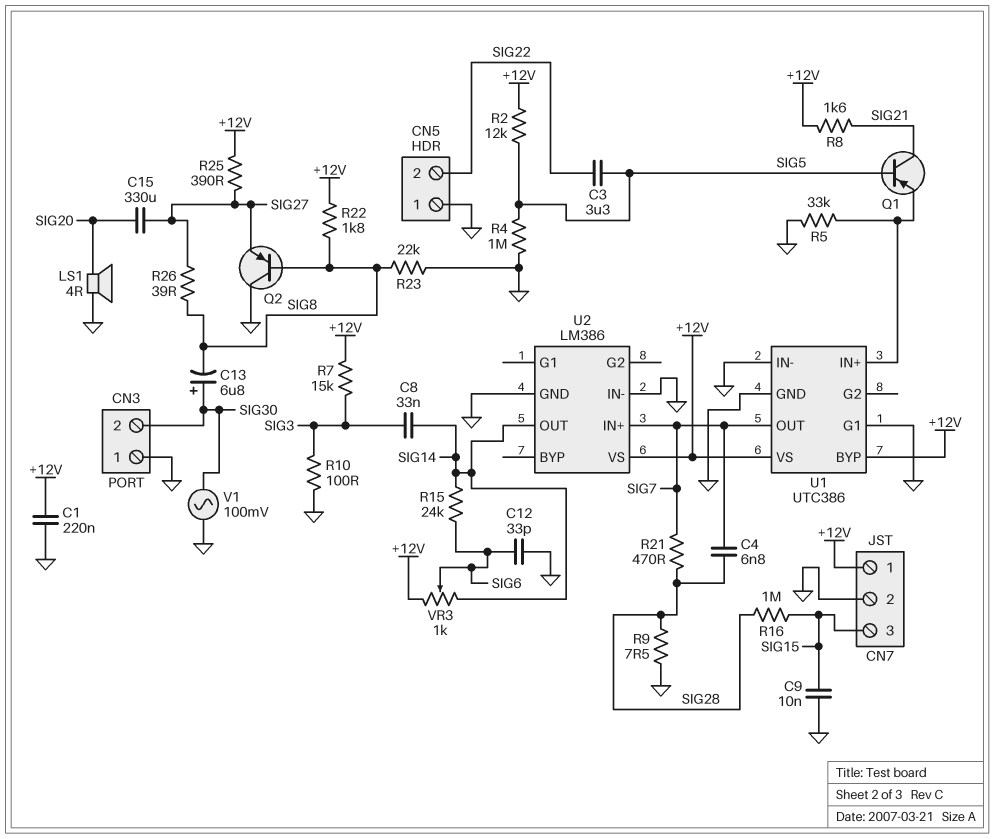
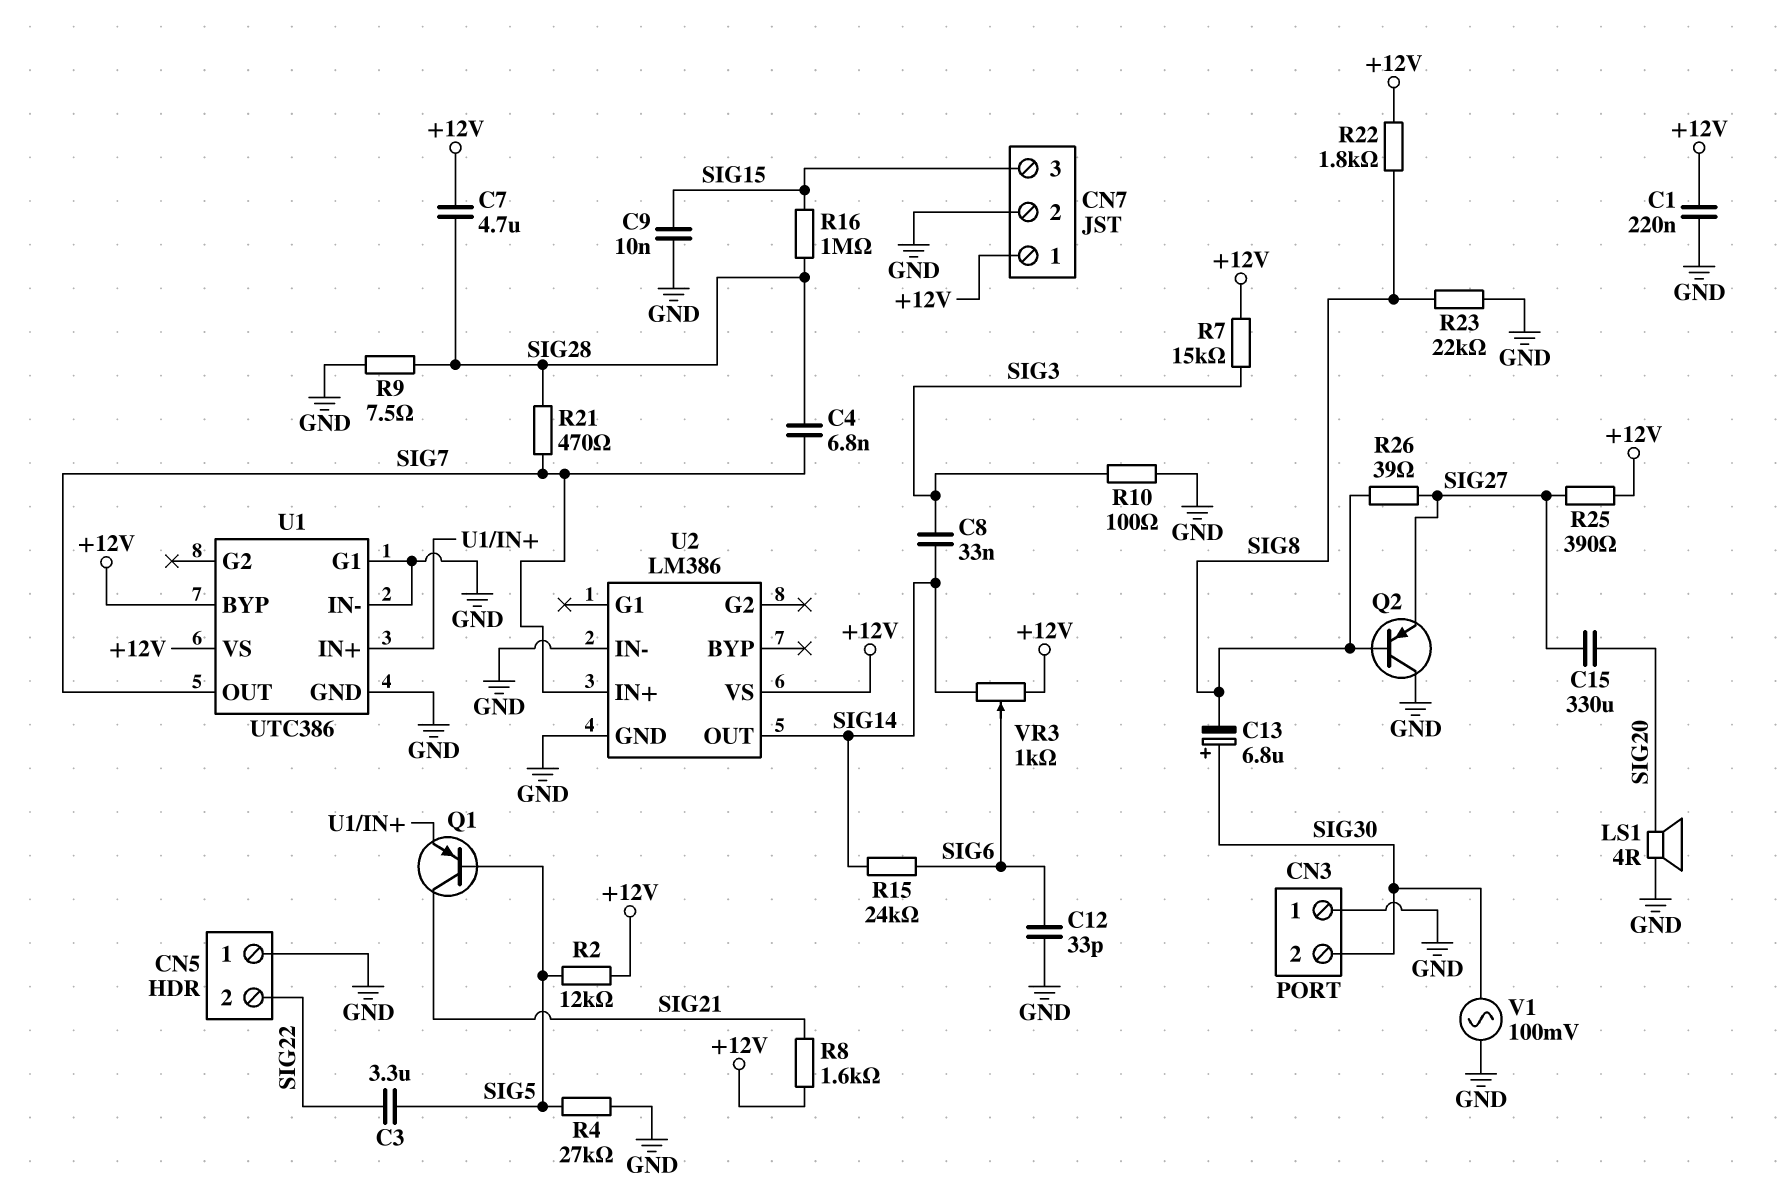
C7: none -> 4.7uF (+12V, SIG28)
R4: 1M (GND, SIG5) -> 27k (GND, SIG5)
R5: 33k (GND, U1/IN+) -> none

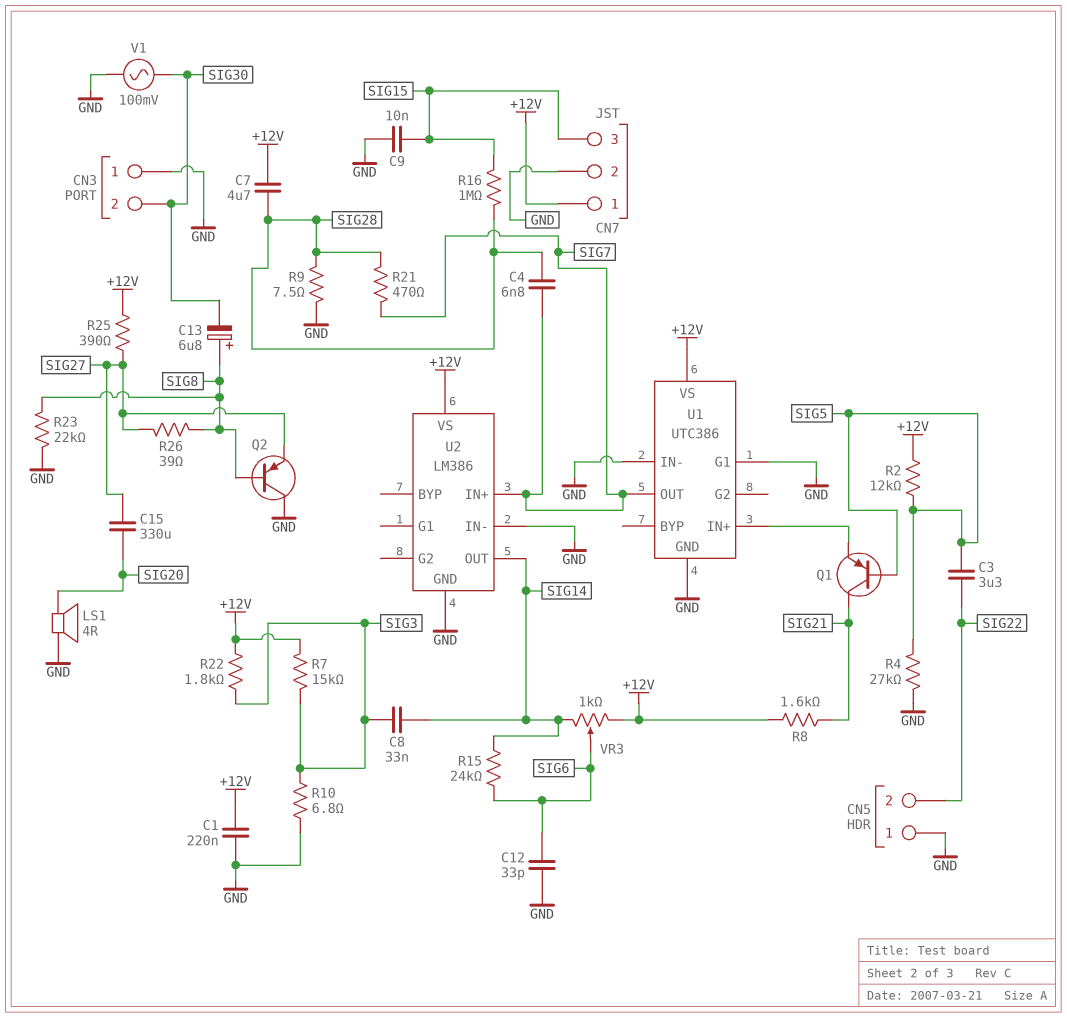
C13: 6.8uF (plus SIG30, minus SIG8) -> 6.8uF (plus SIG8, minus SIG30)
R10: 100 (GND, SIG3) -> 6.8 (GND, SIG3)
R22: 1.8k (+12V, SIG8) -> 1.8k (+12V, SIG3)
U1 pin BYP: +12V -> none

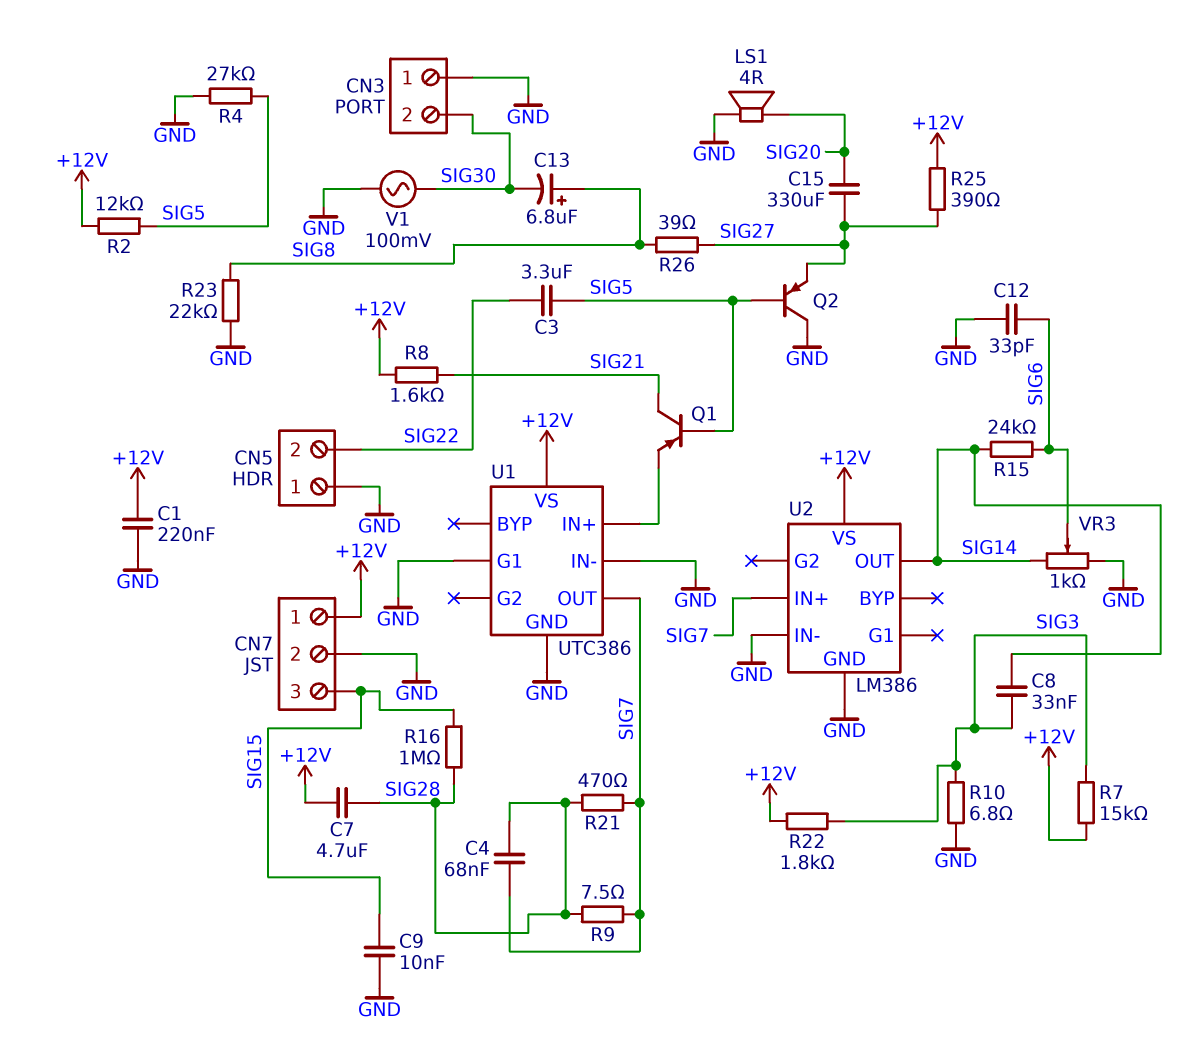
C4: 6.8nF (SIG7, SIG28) -> 68nF (SIG7, SIG28)
Q2: PNP (B SIG8, C GND, E SIG27) -> PNP (B SIG5, C GND, E SIG27)
R9: 7.5 (GND, SIG28) -> 7.5 (SIG7, SIG28)
VR3: 1k (+12V, SIG14, wiper SIG6) -> 1k (GND, SIG14, wiper SIG6)

